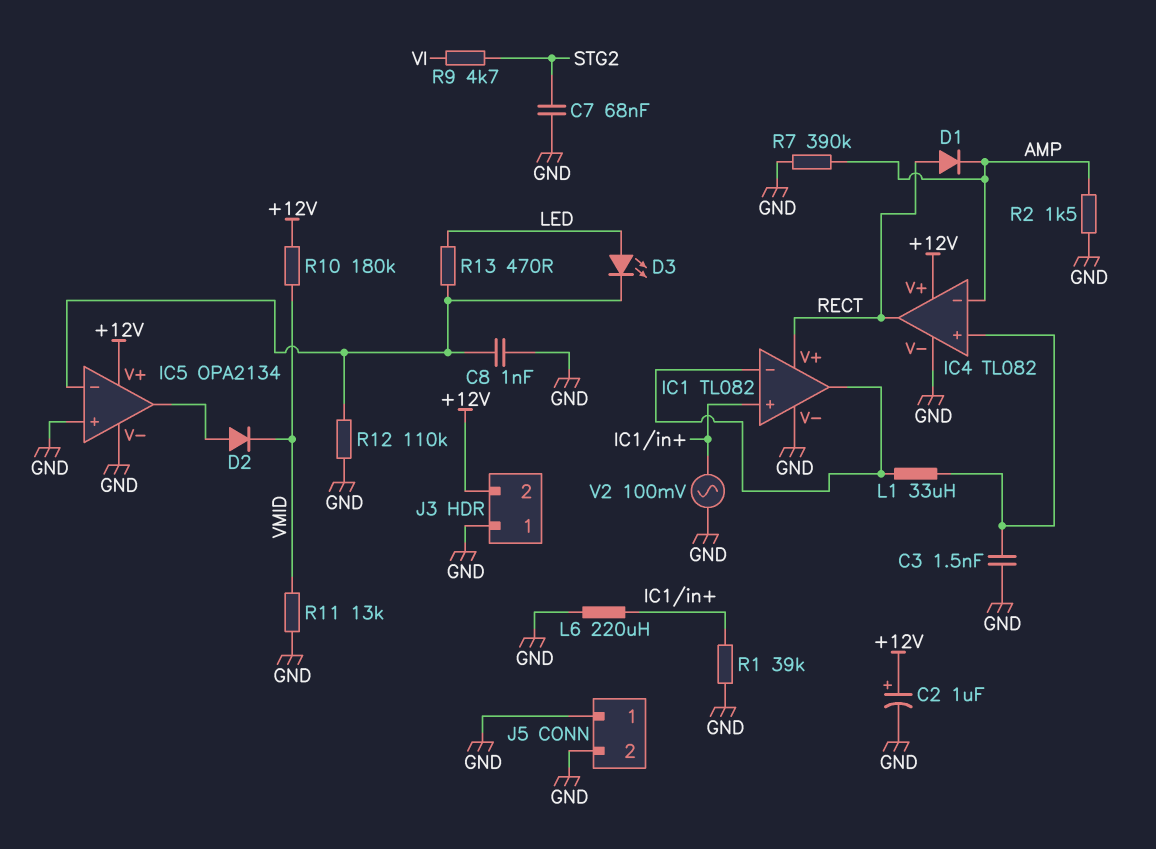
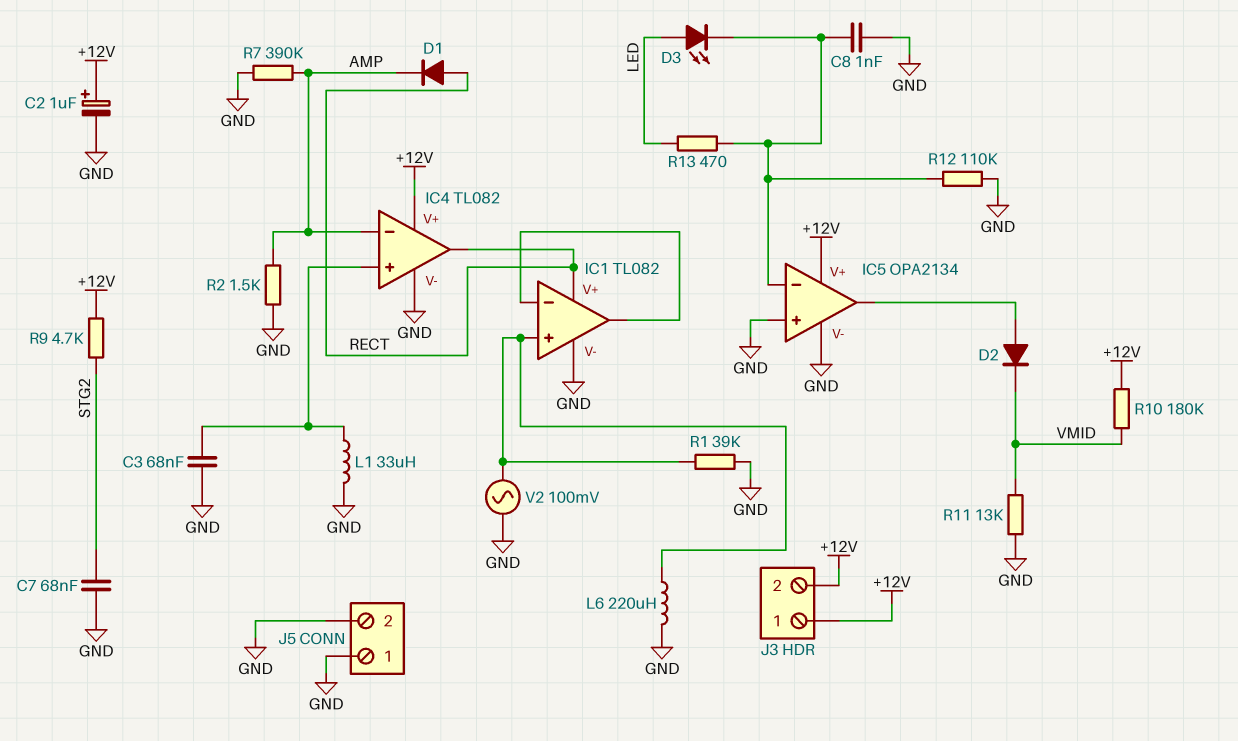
C3: 1.5nF (GND, IC4/in+) -> 68nF (GND, IC4/in+)
J3 pin 1: GND -> +12V
L1: 33uH (IC1/in-, IC4/in+) -> 33uH (GND, IC4/in+)
R9: 4.7k (STG2, VI) -> 4.7k (+12V, STG2)

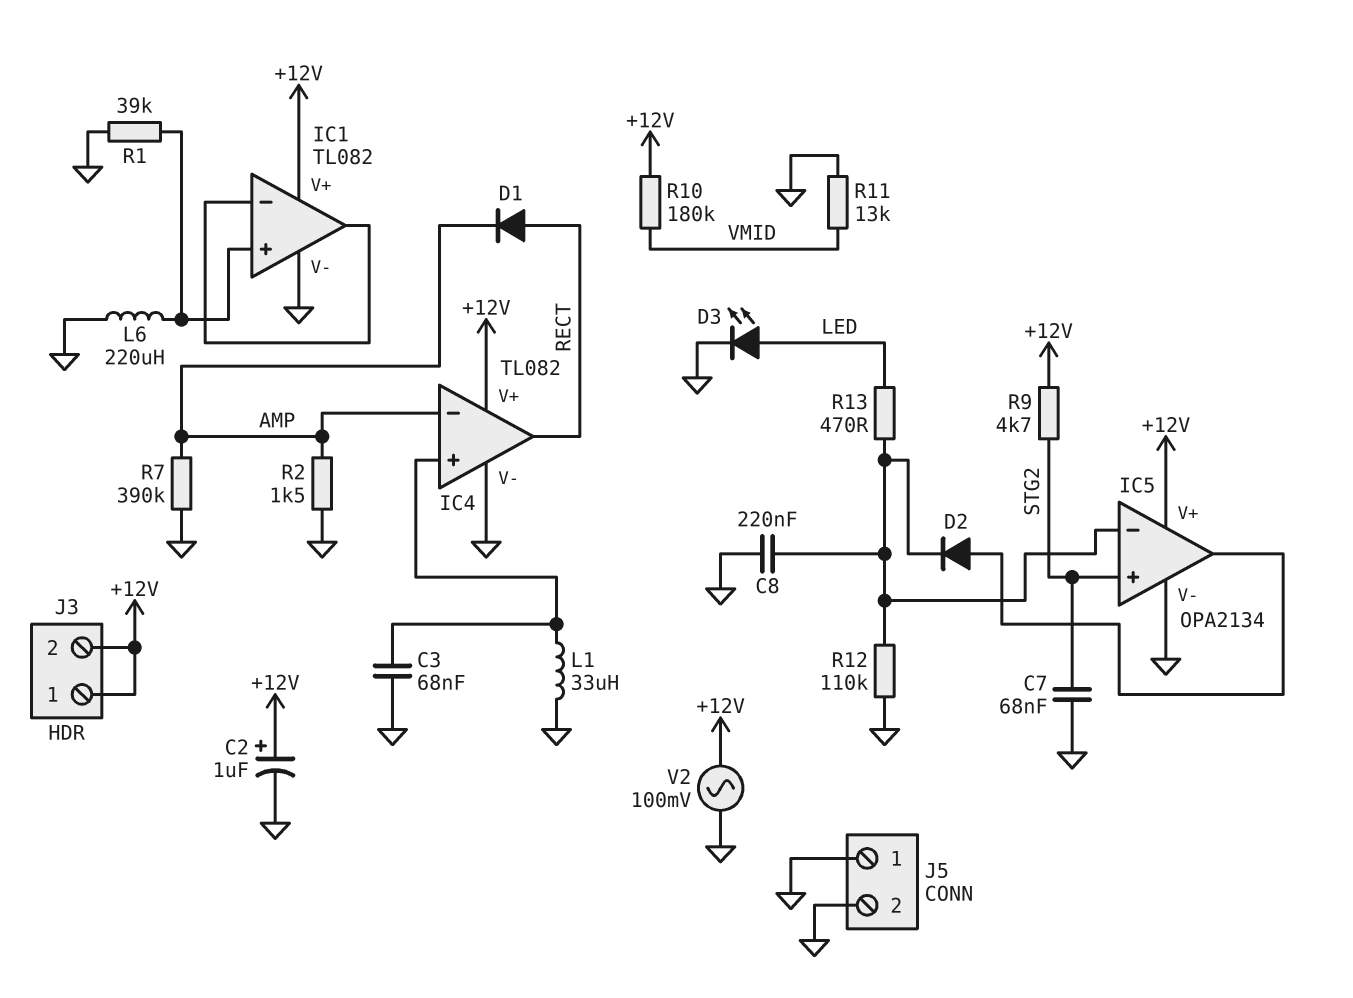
C8: 1nF (GND, IC5/in-) -> 220nF (GND, IC5/in-)
D2: diode (A IC5/out, K VMID) -> diode (A IC5/out, K IC5/in-)
D3: LED (A LED, K IC5/in-) -> LED (A LED, K GND)
IC1 pin V+: RECT -> +12V
IC5 pin in+: GND -> STG2
V2: AC 100mV (GND, IC1/in+) -> AC 100mV (+12V, GND)

